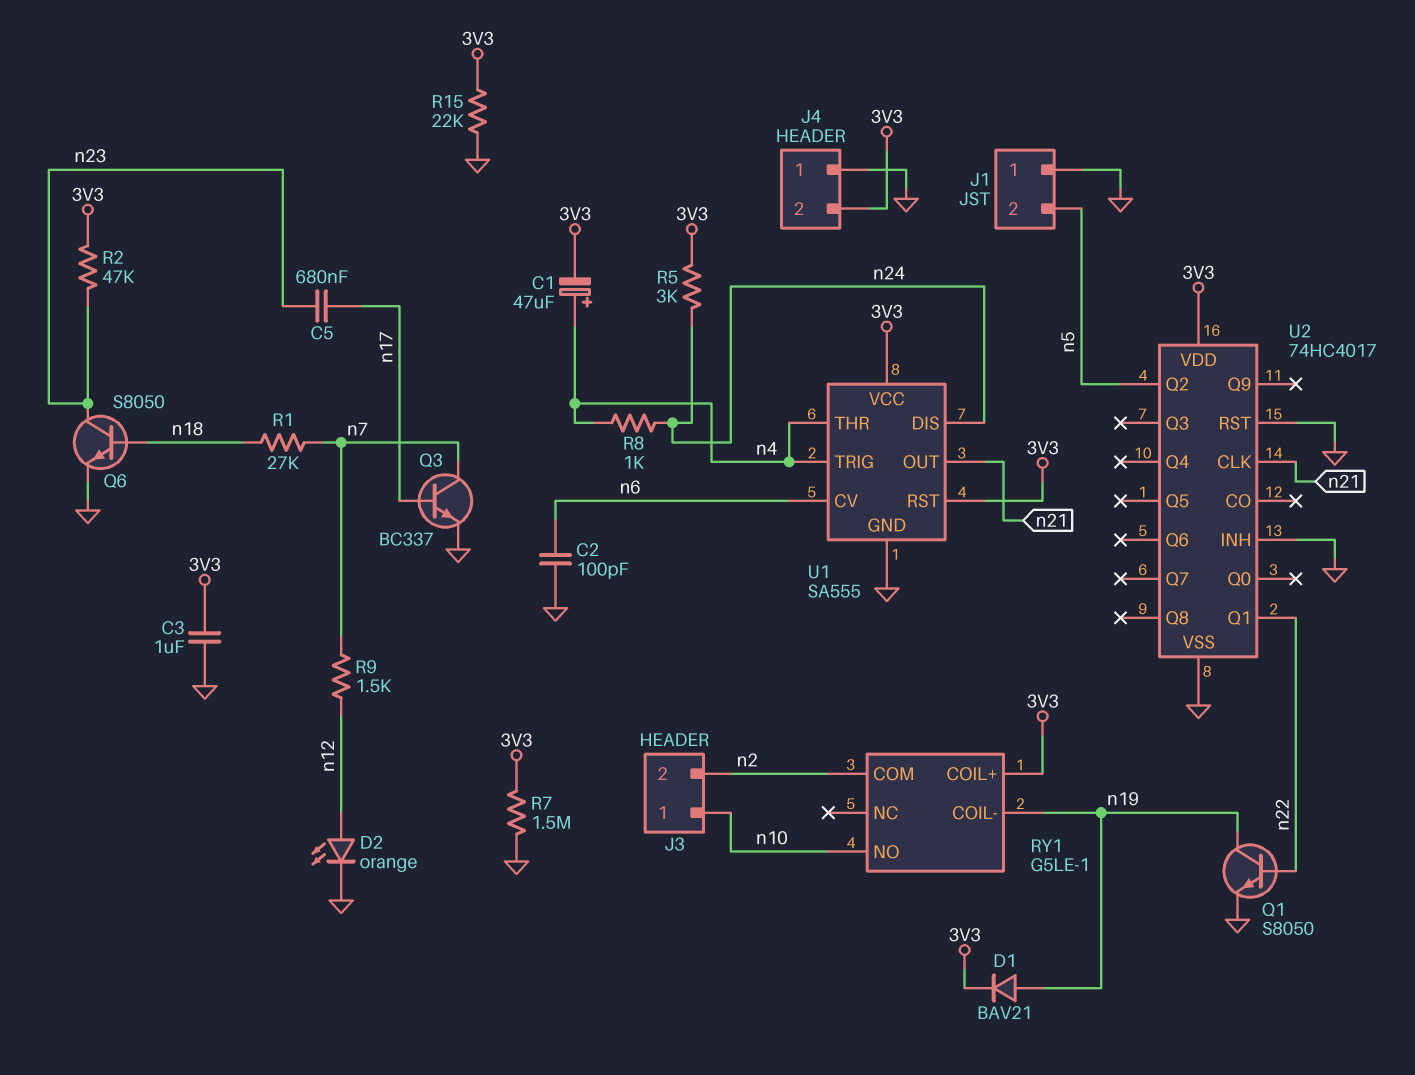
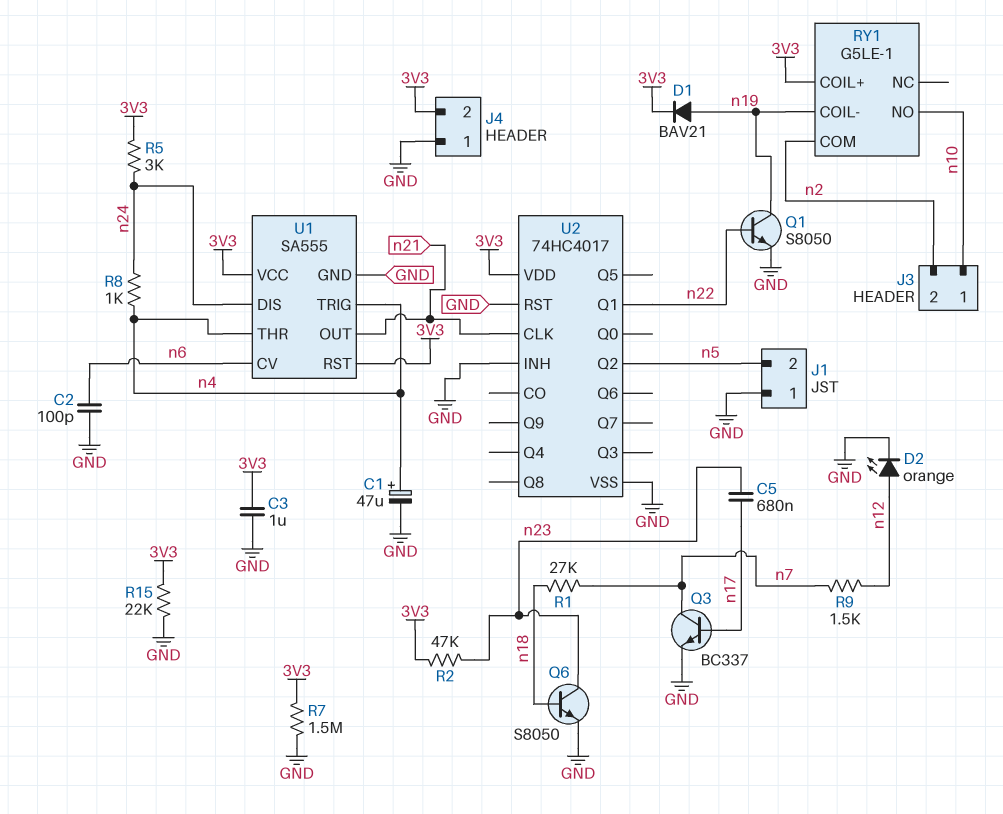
C1: 47uF (plus n4, minus 3V3) -> 47uF (plus n4, minus GND)

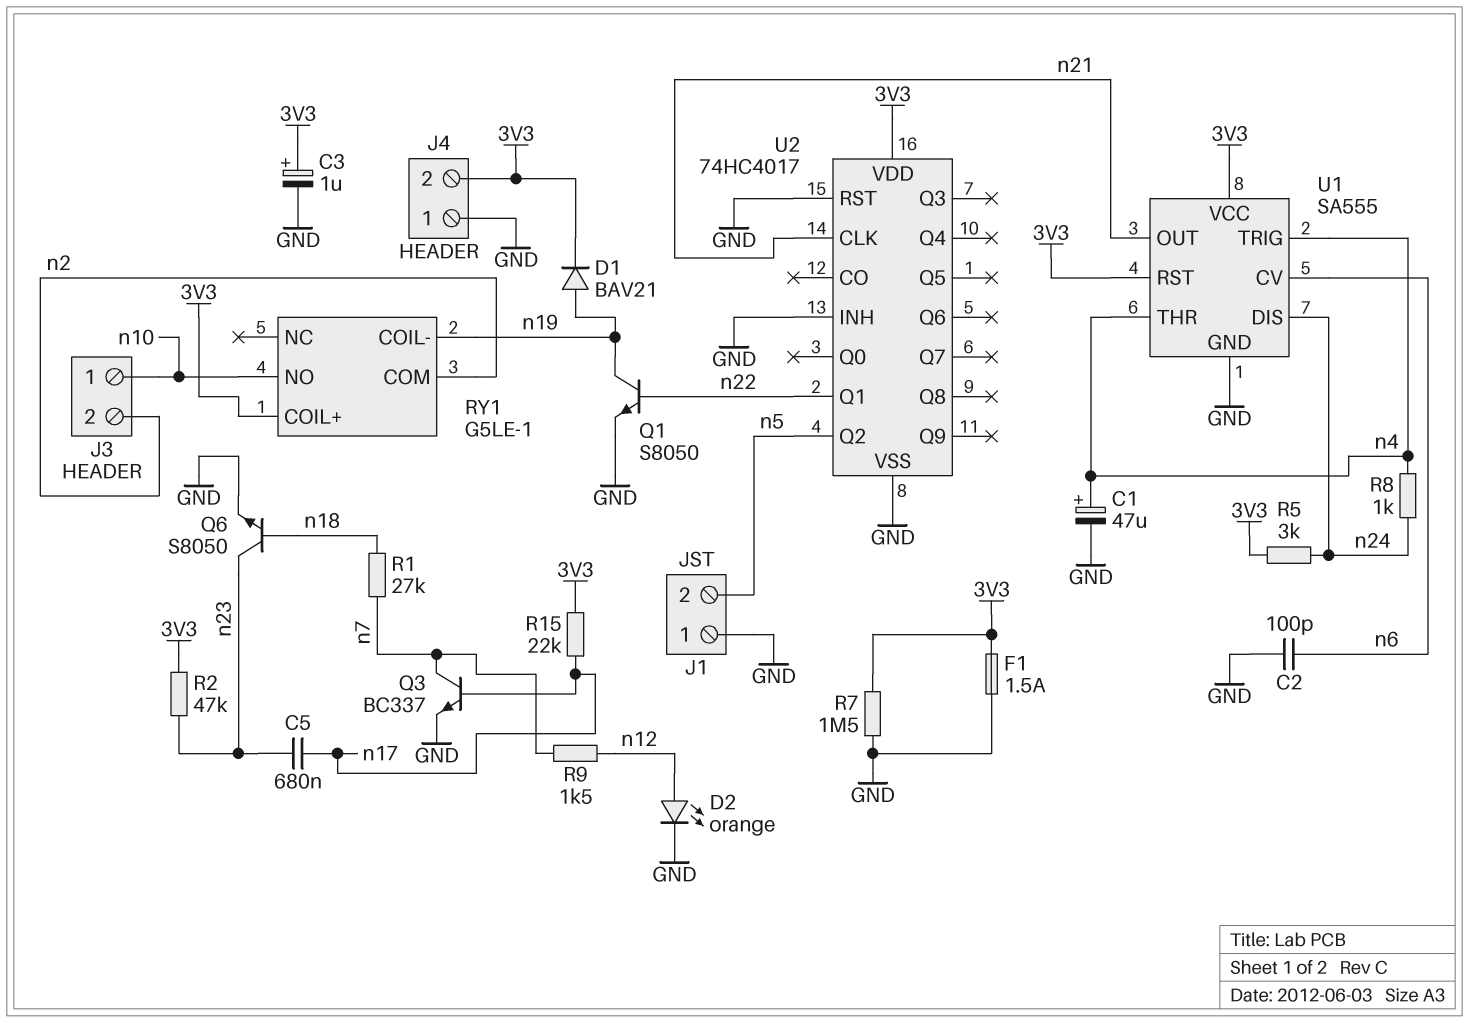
C3: 1uF (3V3, GND) -> 1uF (plus 3V3, minus GND)
F1: none -> 1.5A (3V3, GND)
R15: 22k (3V3, GND) -> 22k (3V3, n17)

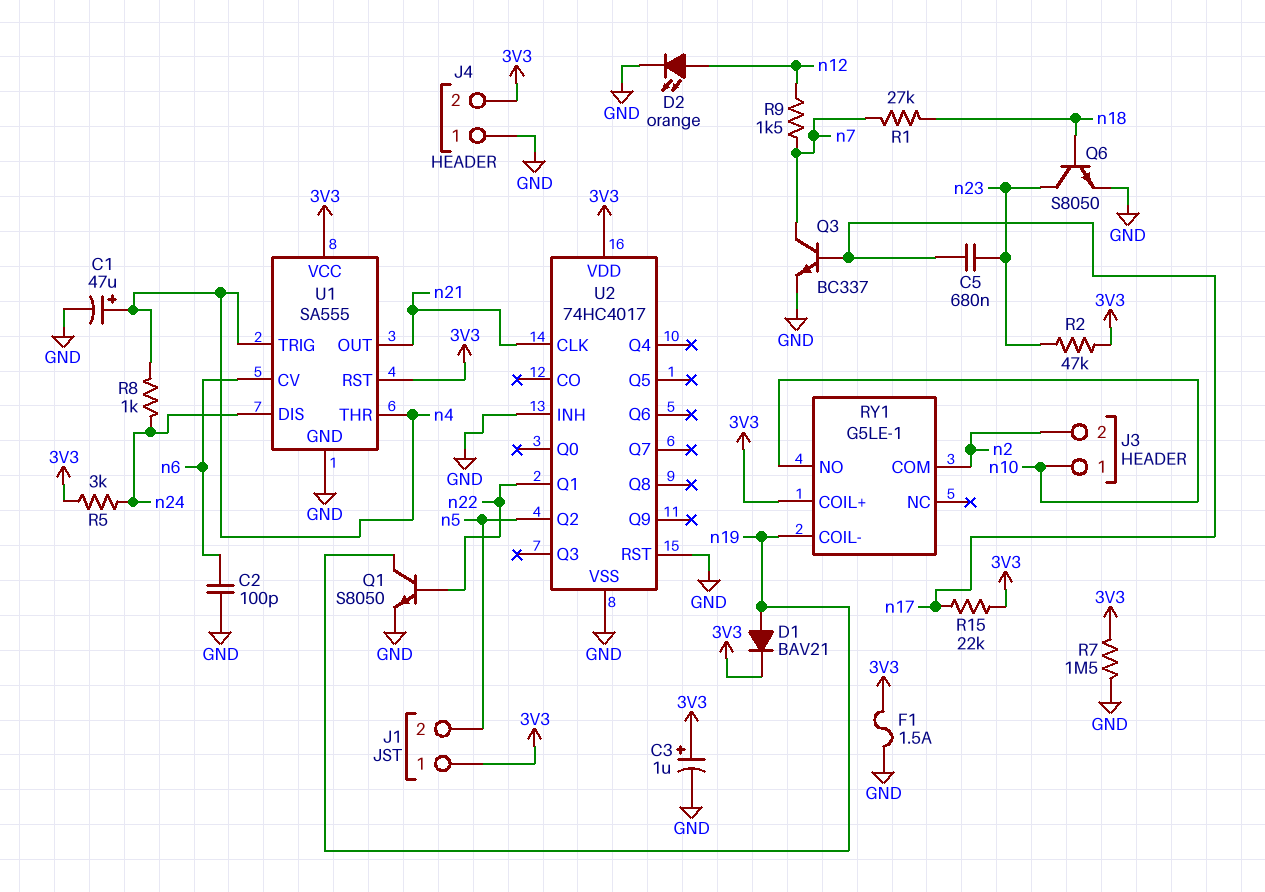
J1 pin 1: GND -> 3V3

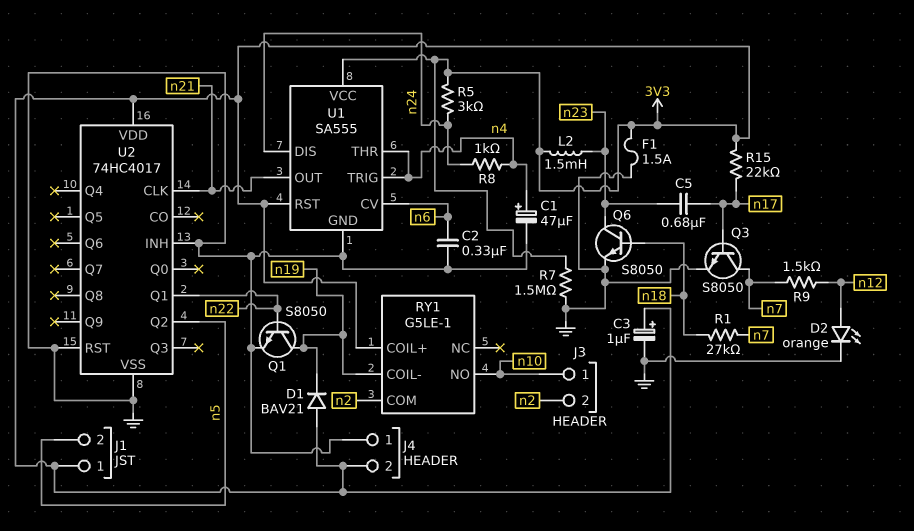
C2: 100pF (GND, n6) -> 330nF (GND, n6)
D1: diode BAV21 (A n19, K 3V3) -> diode BAV21 (A 3V3, K n19)
L2: none -> 1.5mH (3V3, n23)
Q3: NPN BC337 (B n17, C n7, E GND) -> NPN S8050 (B n17, C n7, E GND)
R2: 47k (3V3, n23) -> none

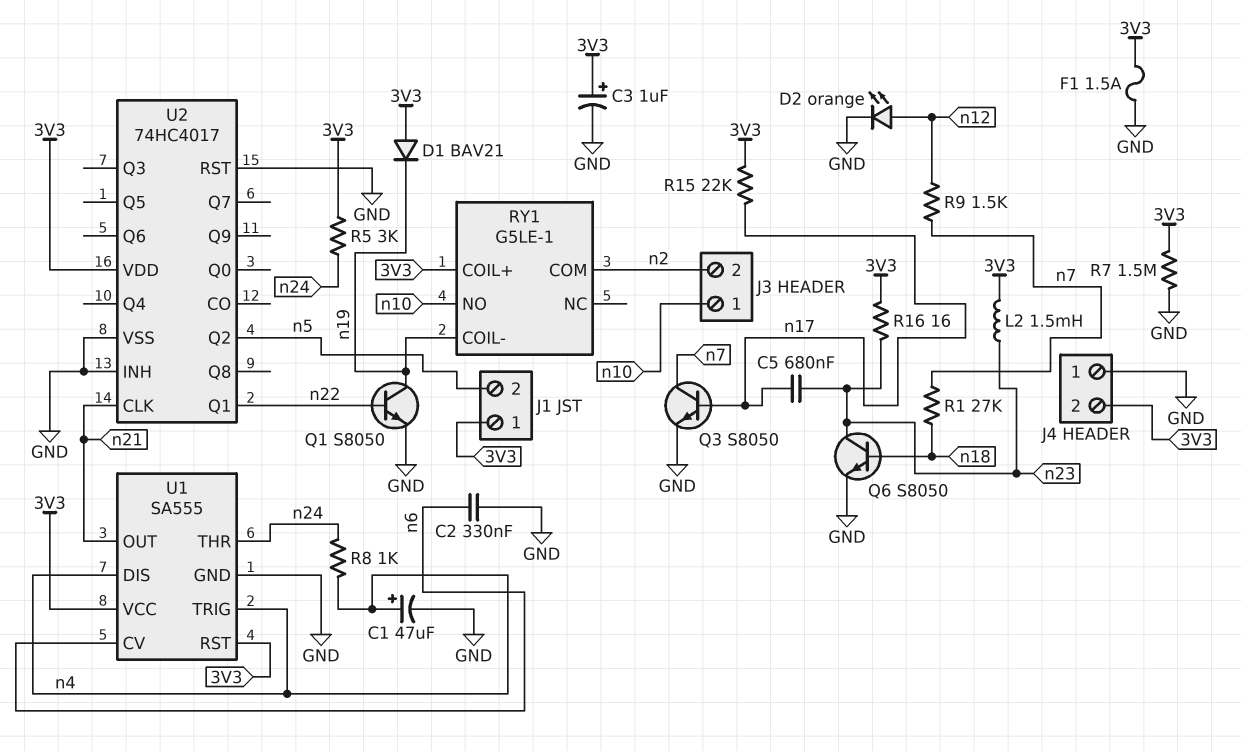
R16: none -> 16 (3V3, n23)
U1 pin DIS: n24 -> n4
U1 pin THR: n4 -> n24

